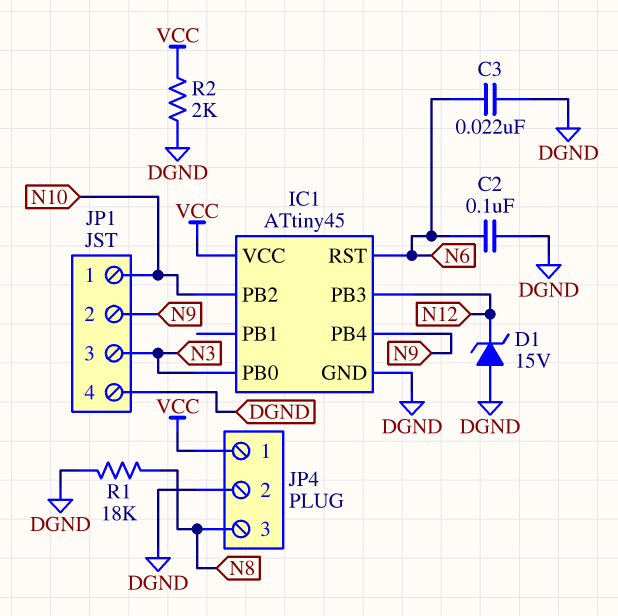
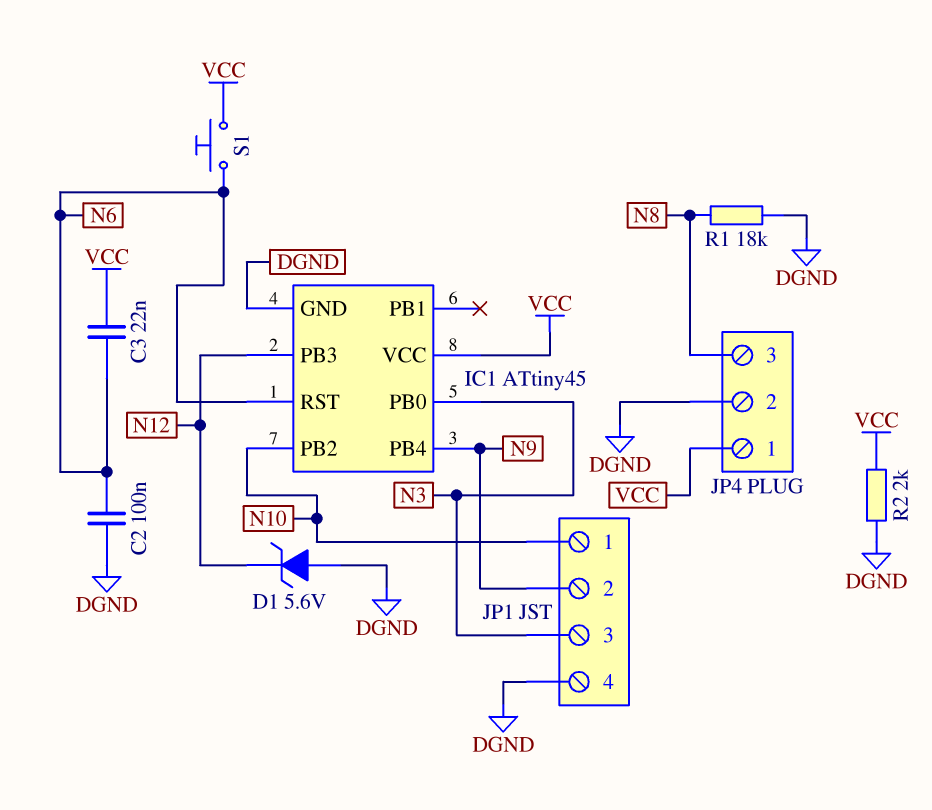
C3: 22nF (DGND, N6) -> 22nF (N6, VCC)
D1: zener 15V (A DGND, K N12) -> zener 5.6V (A DGND, K N12)
S1: none -> button (N6, VCC)

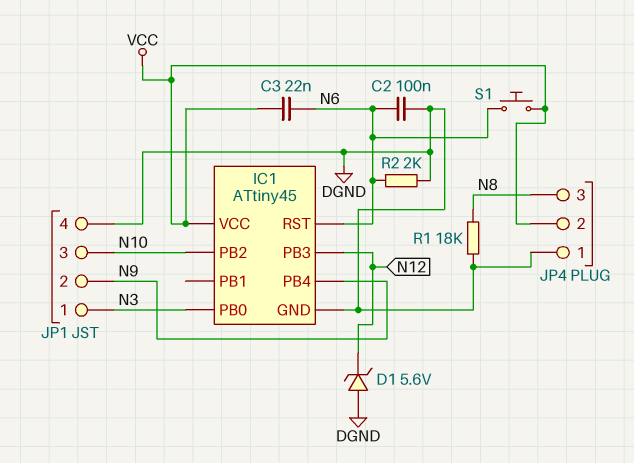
JP1 pin 1: N10 -> N3
JP1 pin 3: N3 -> N10
JP4 pin 1: VCC -> DGND
JP4 pin 2: DGND -> VCC
R2: 2k (DGND, VCC) -> 2k (DGND, N6)

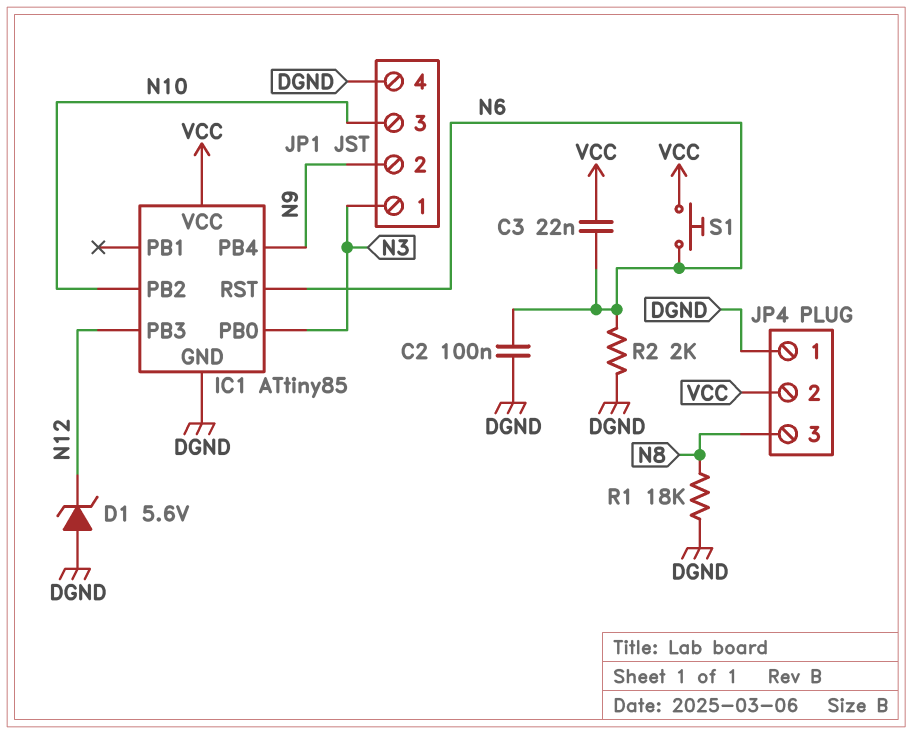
IC1: ATtiny45 -> ATtiny85

